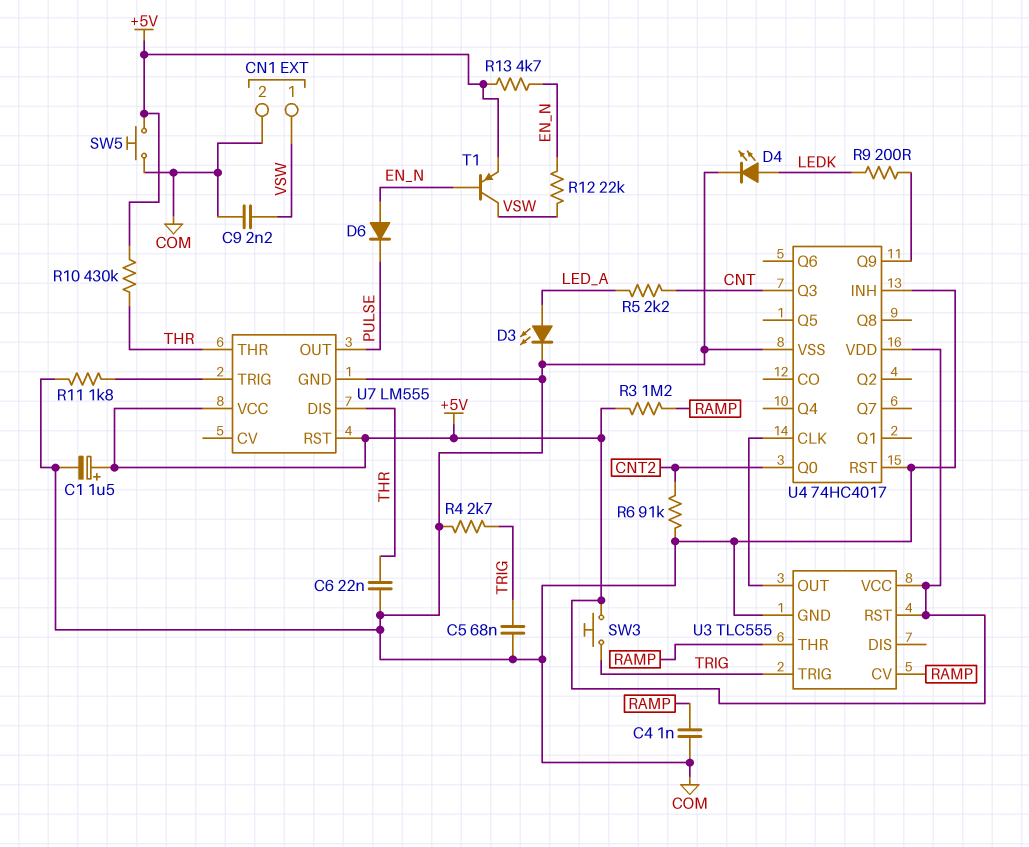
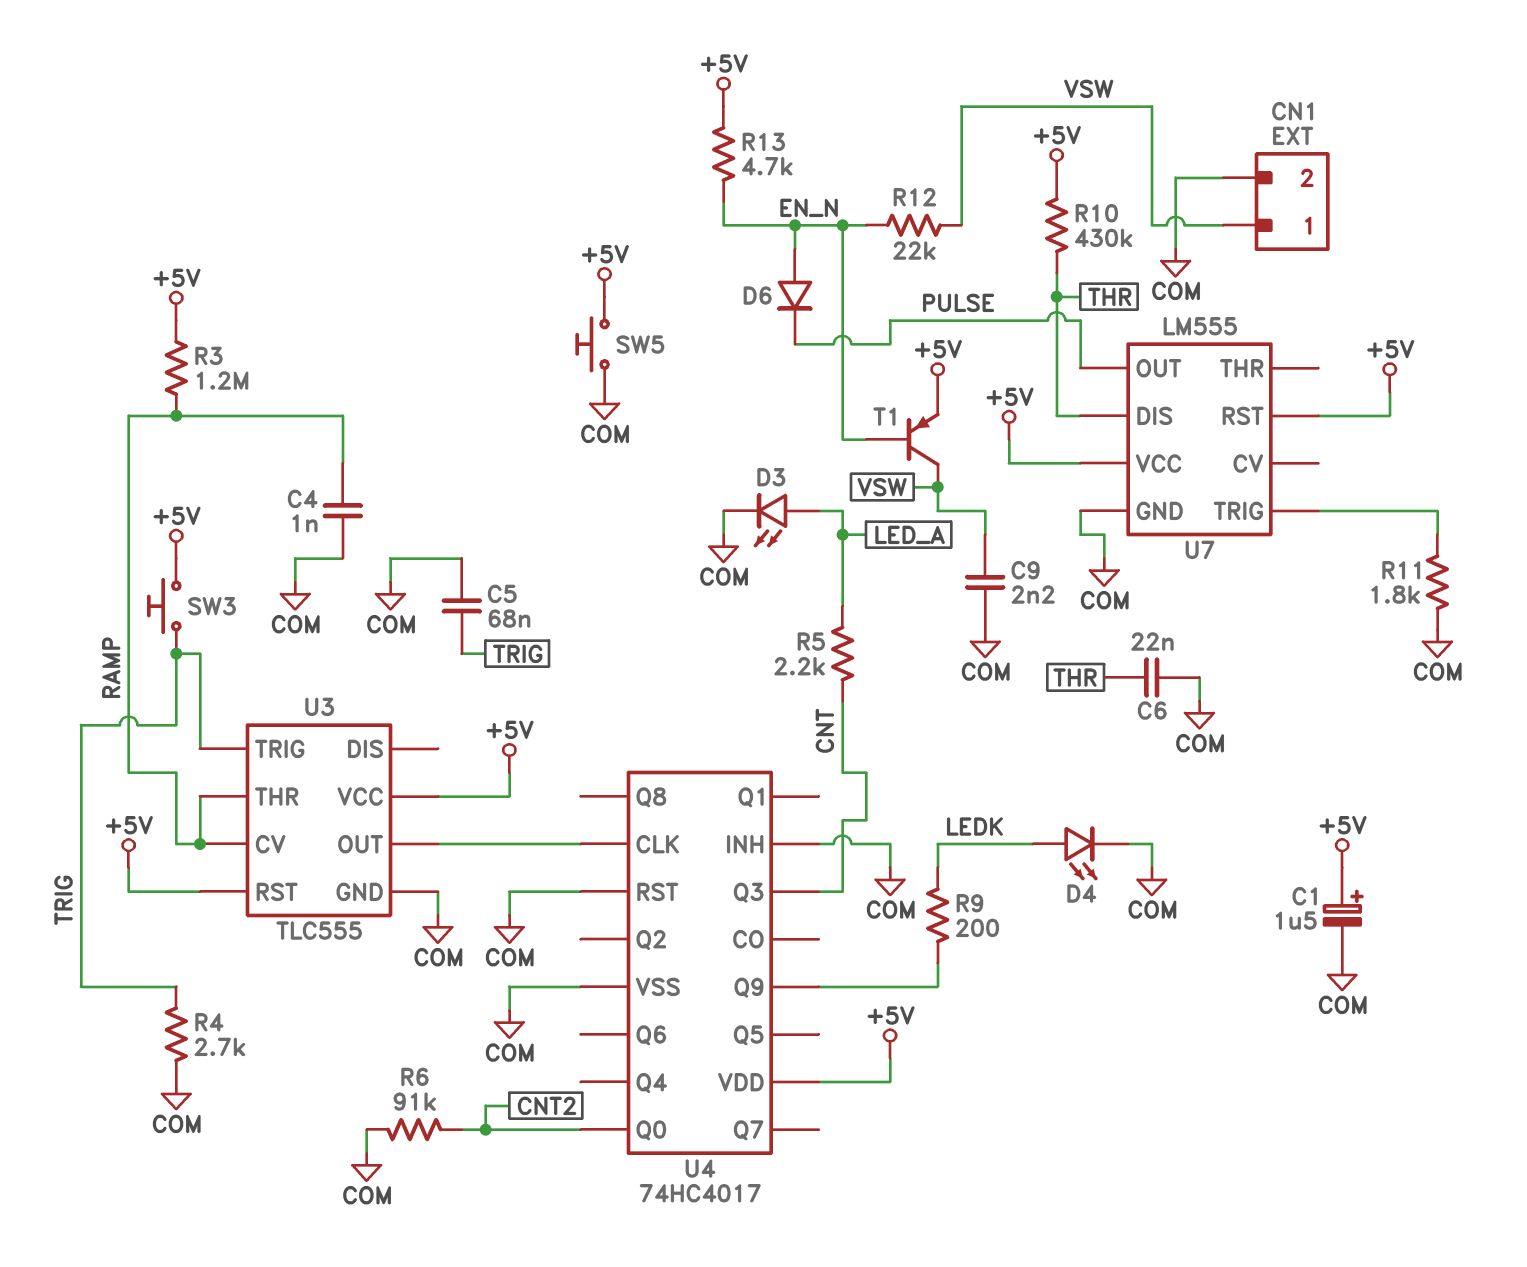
U7 pin THR: THR -> none

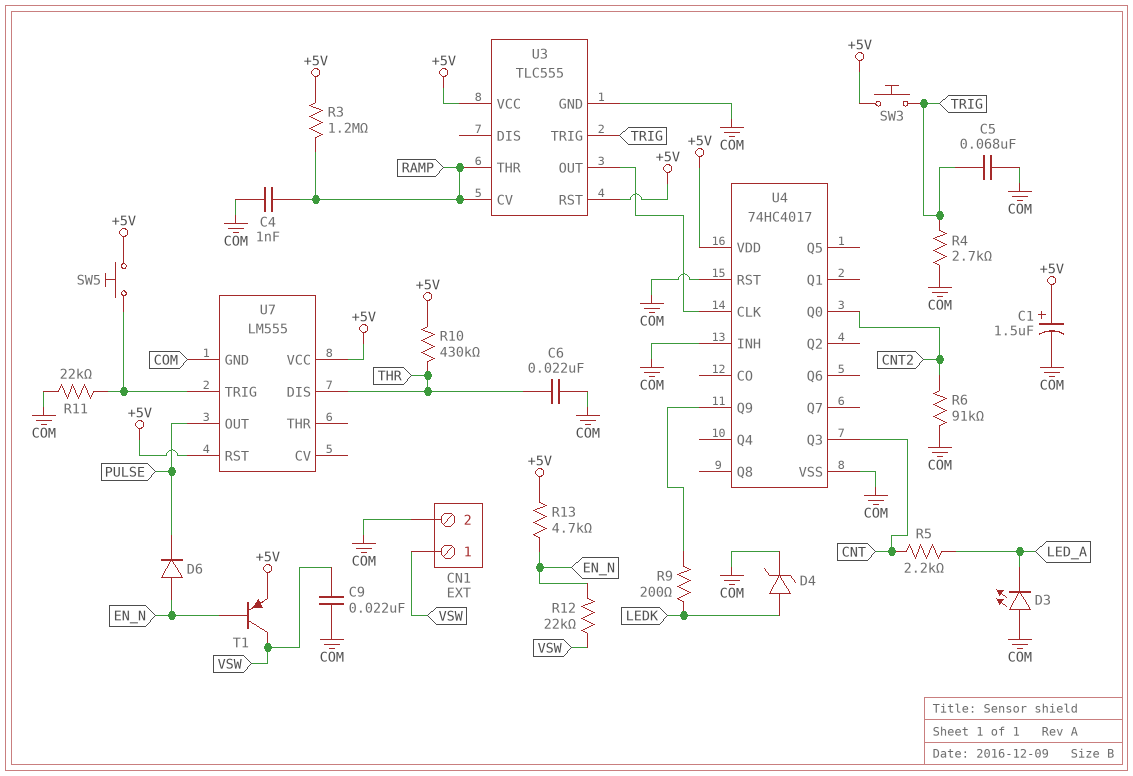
C9: 2.2nF (COM, VSW) -> 22nF (COM, VSW)
D3: LED (A LED_A, K COM) -> LED (A COM, K LED_A)
D4: LED (A LEDK, K COM) -> zener (A LEDK, K COM)
R11: 1.8k (COM, U7/TRIG) -> 22k (COM, U7/TRIG)
SW5: button (+5V, COM) -> button (+5V, U7/TRIG)

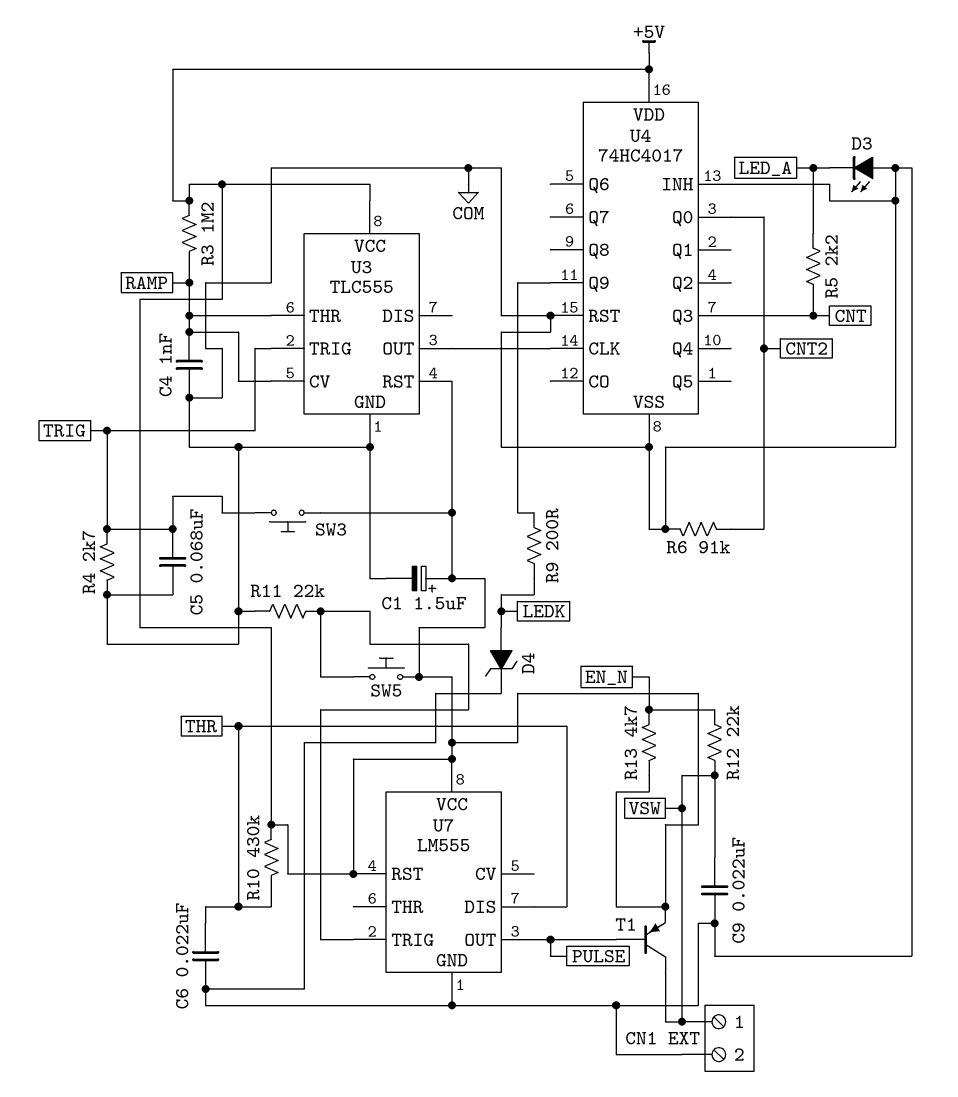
D6: diode (A EN_N, K PULSE) -> none
T1: PNP (B EN_N, C VSW, E +5V) -> PNP (B PULSE, C VSW, E +5V)

